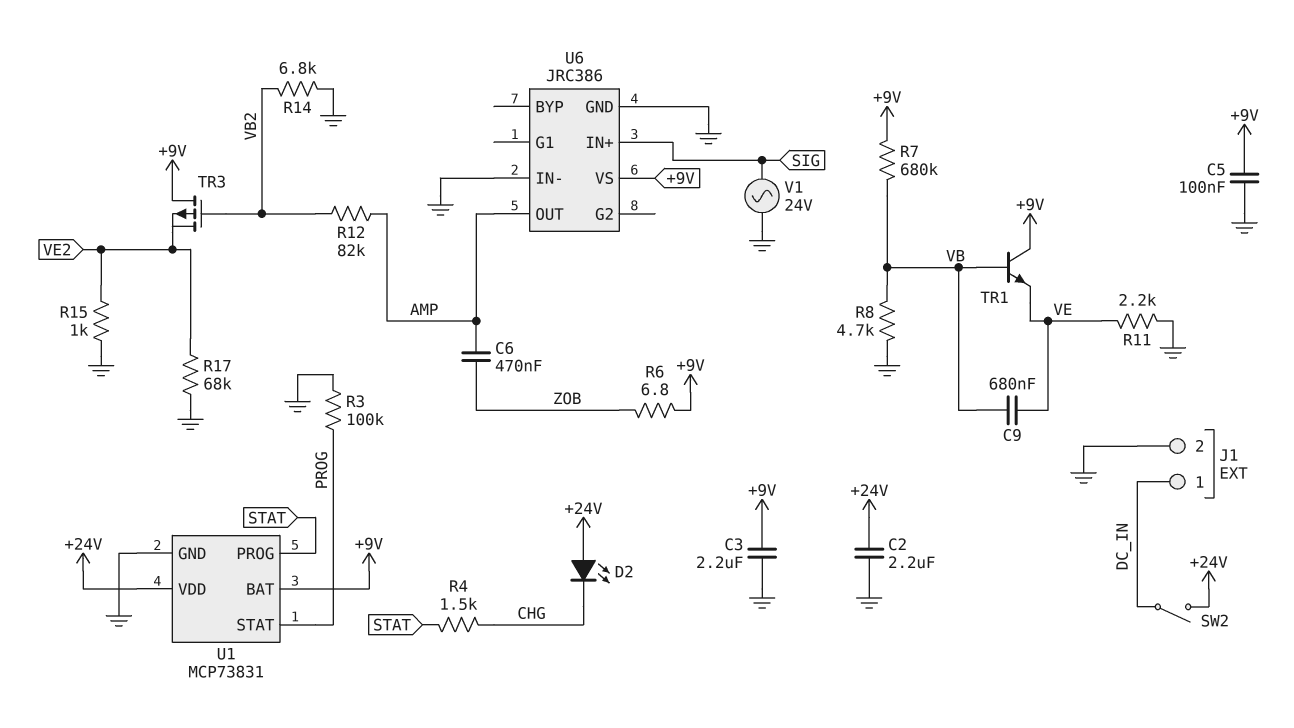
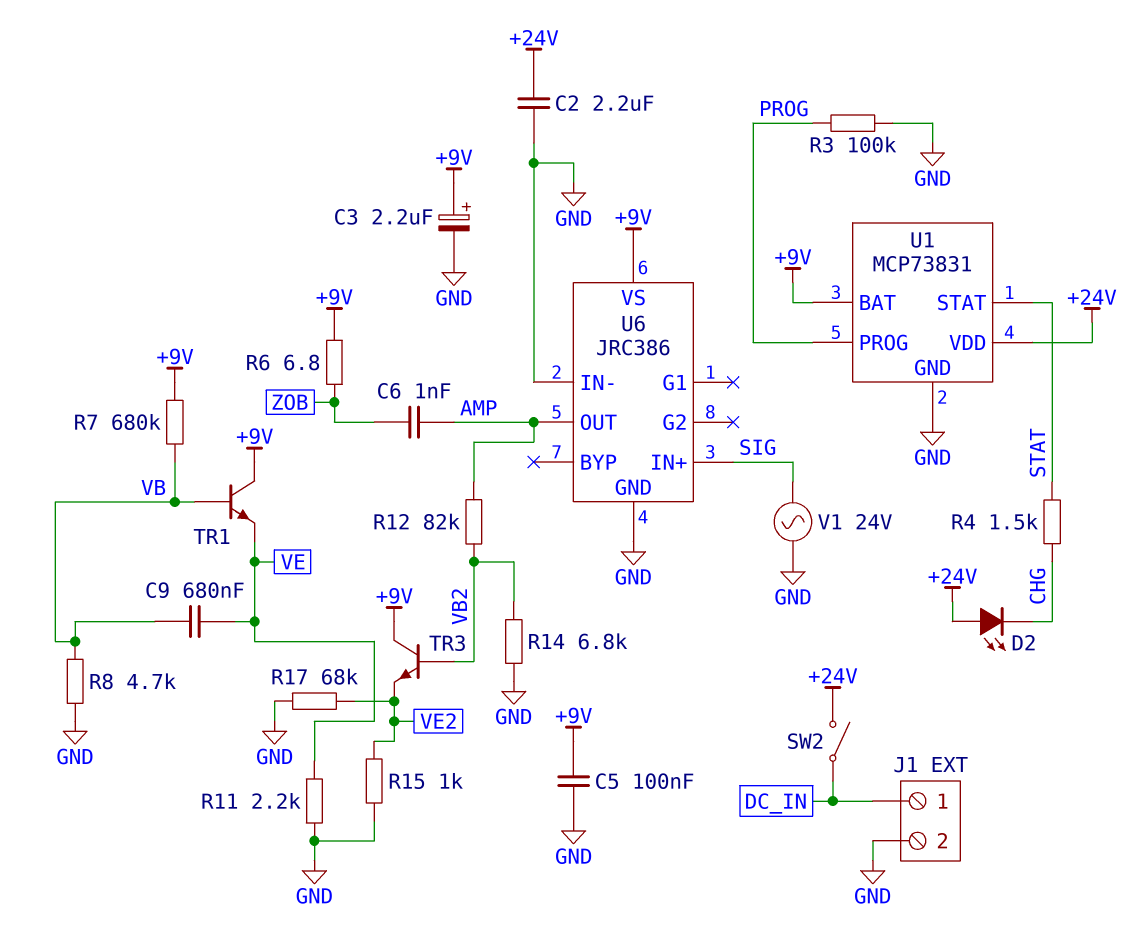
C3: 2.2uF (+9V, GND) -> 2.2uF (plus +9V, minus GND)
C6: 470nF (AMP, ZOB) -> 1nF (AMP, ZOB)
TR3: PMOS (G VB2, D +9V, S VE2) -> NPN (B VB2, C +9V, E VE2)
U1 pin PROG: STAT -> PROG
U1 pin STAT: PROG -> STAT

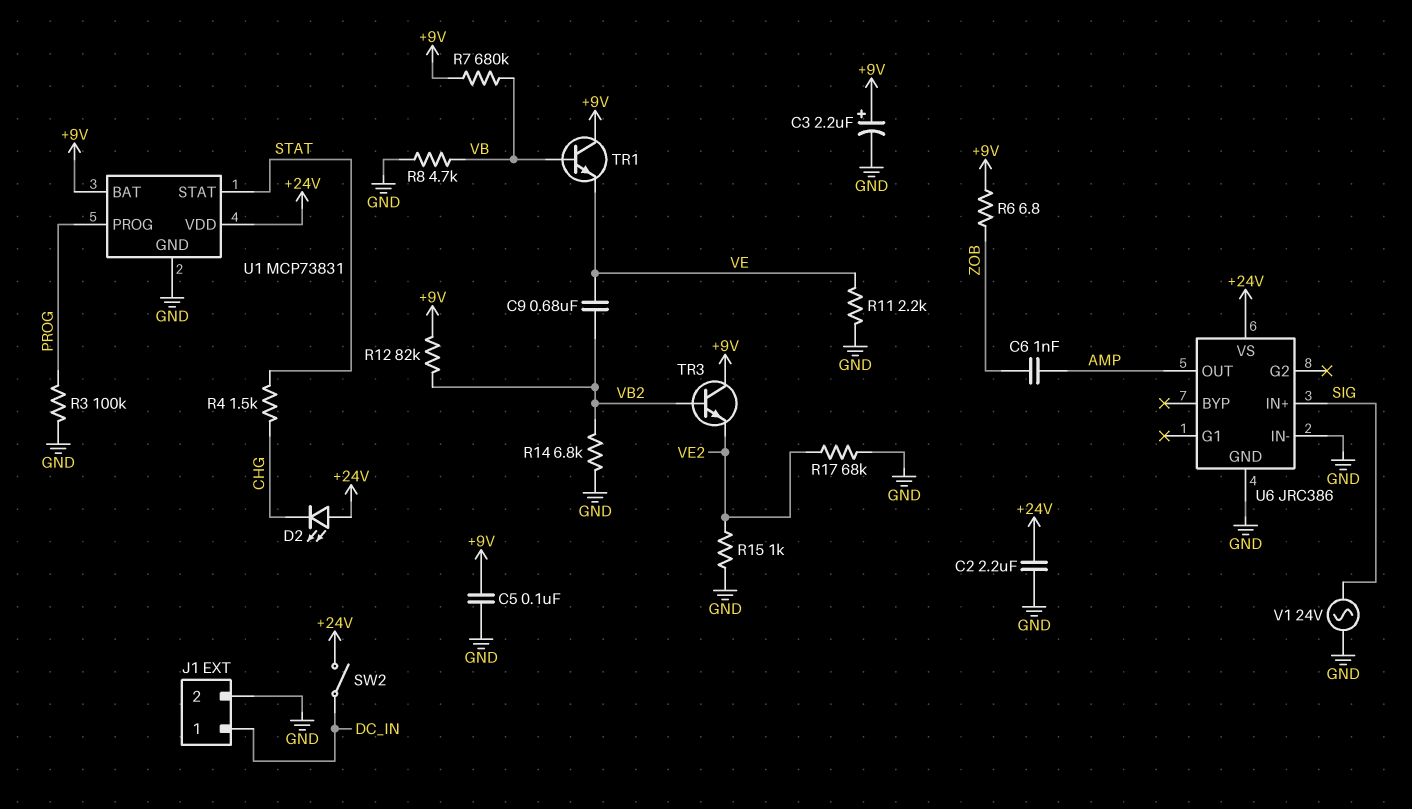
C9: 680nF (VB, VE) -> 680nF (VB2, VE)
R12: 82k (AMP, VB2) -> 82k (+9V, VB2)
U6 pin VS: +9V -> +24V

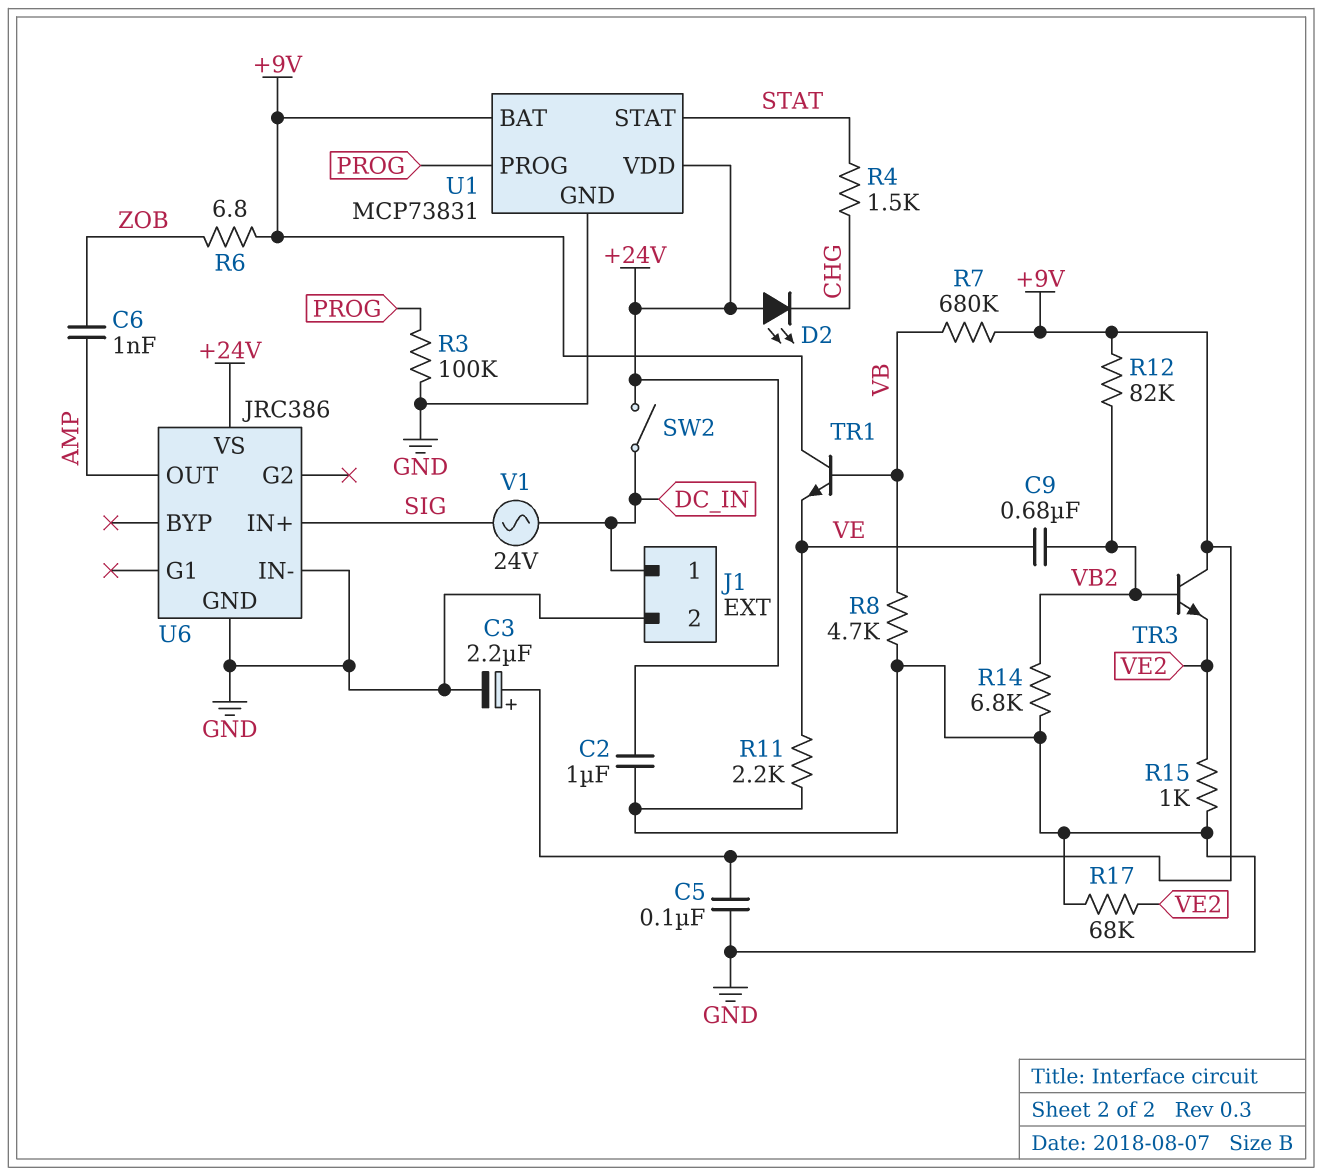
C2: 2.2uF (+24V, GND) -> 1uF (+24V, GND)
V1: AC 24V (GND, SIG) -> AC 24V (DC_IN, SIG)

